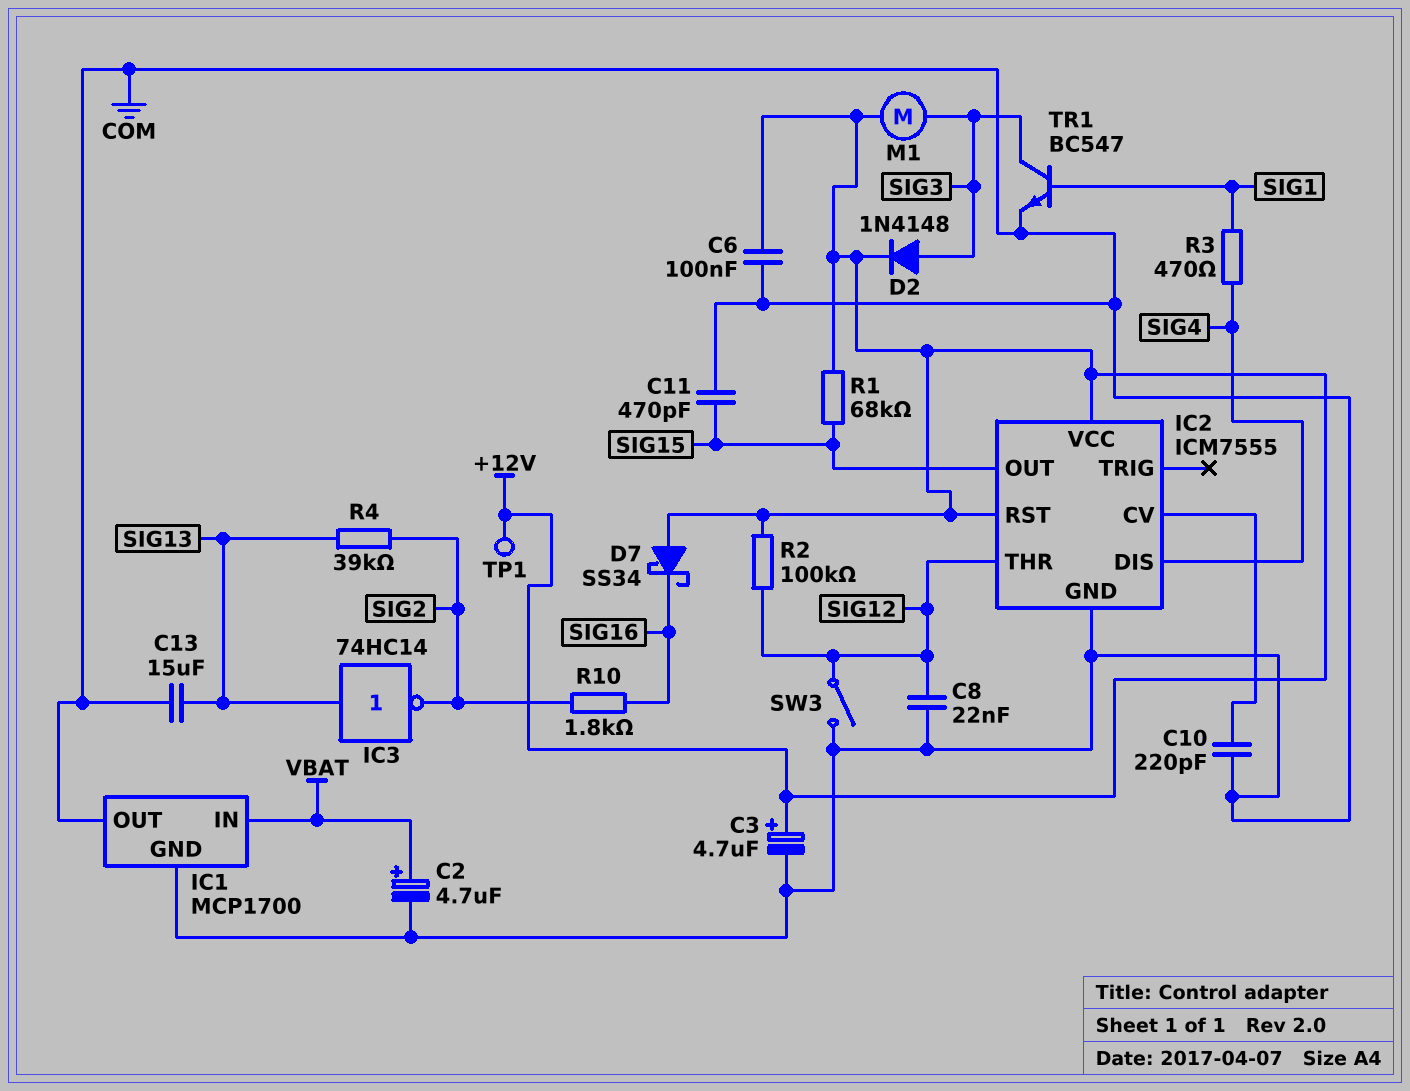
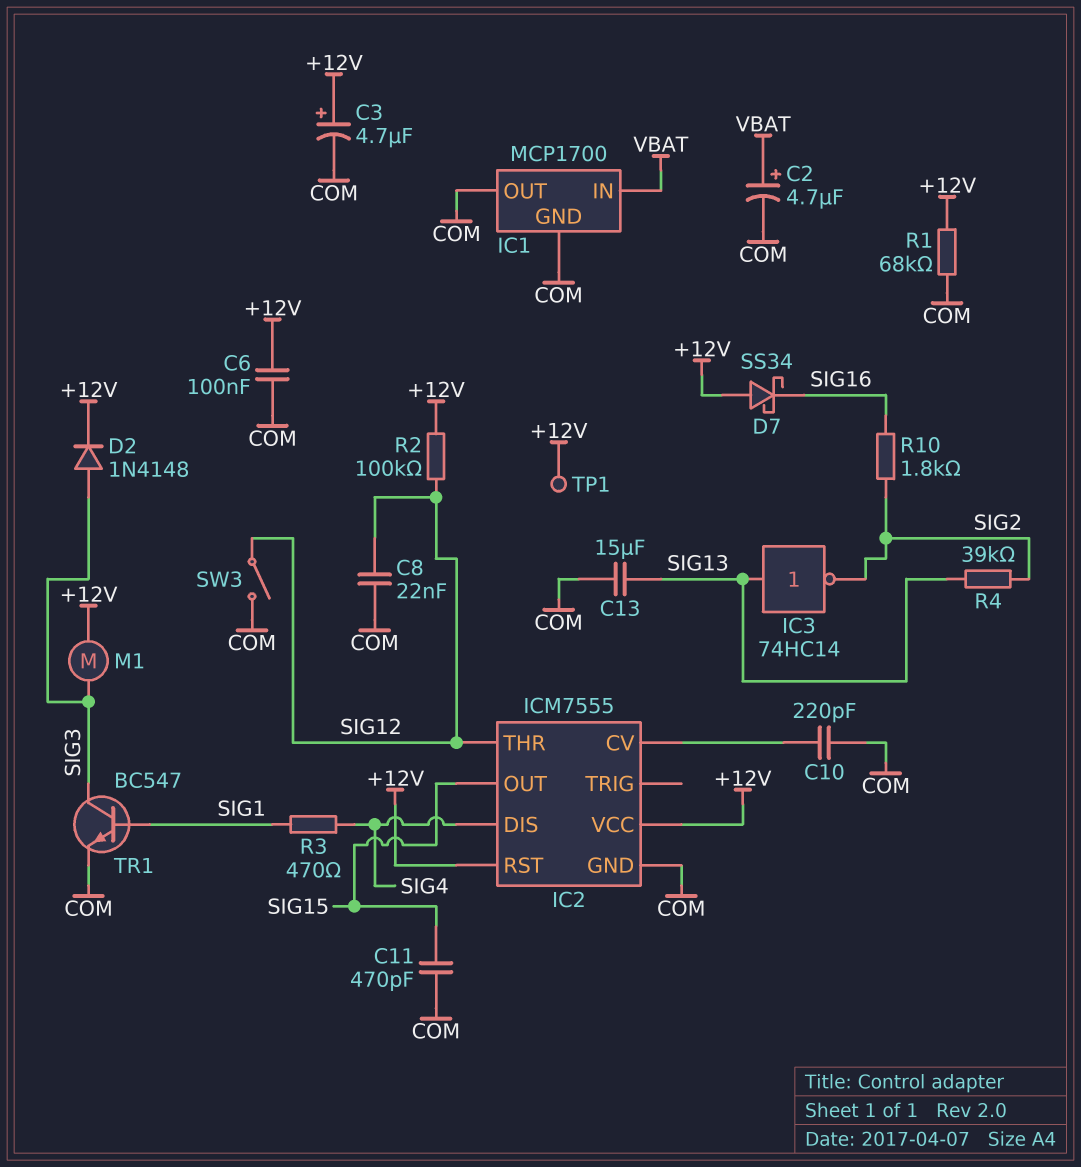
R1: 68k (+12V, SIG15) -> 68k (+12V, COM)

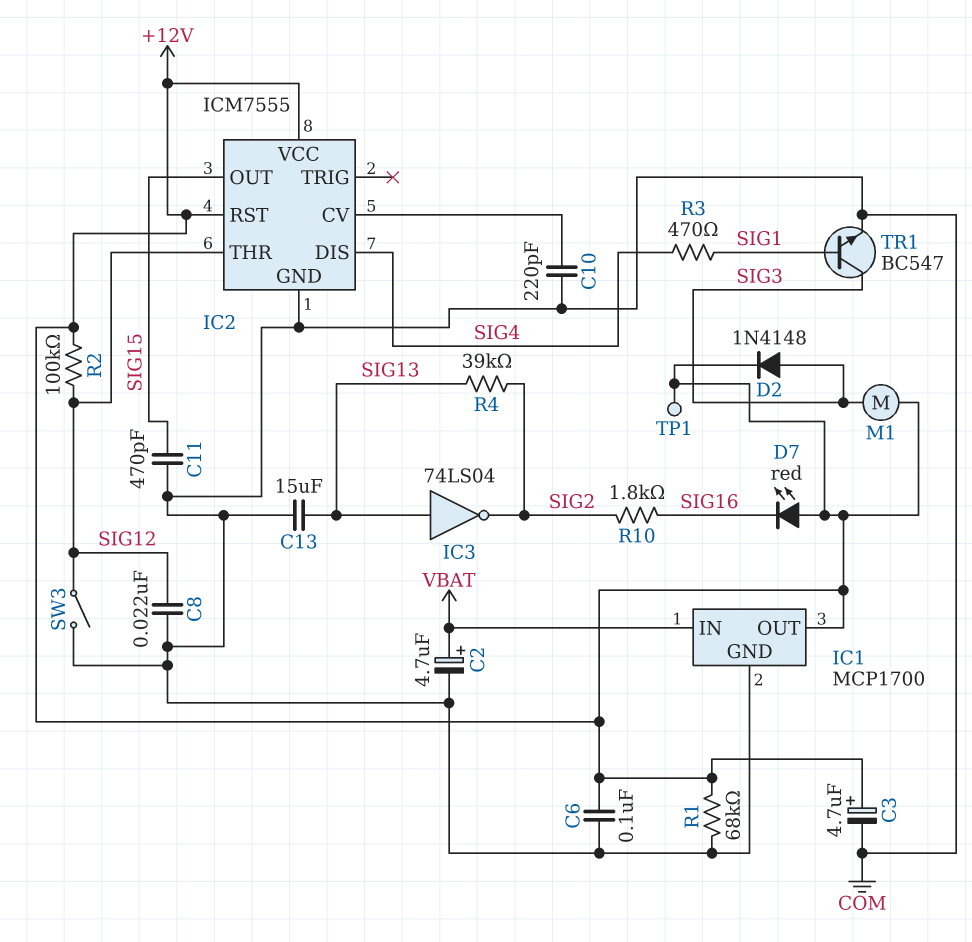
D7: schottky SS34 (A +12V, K SIG16) -> LED red (A +12V, K SIG16)
IC1 pin OUT: COM -> +12V
IC3: NOT 74HC14 (in SIG13, out SIG2) -> NOT 74LS04 (in SIG13, out SIG2)

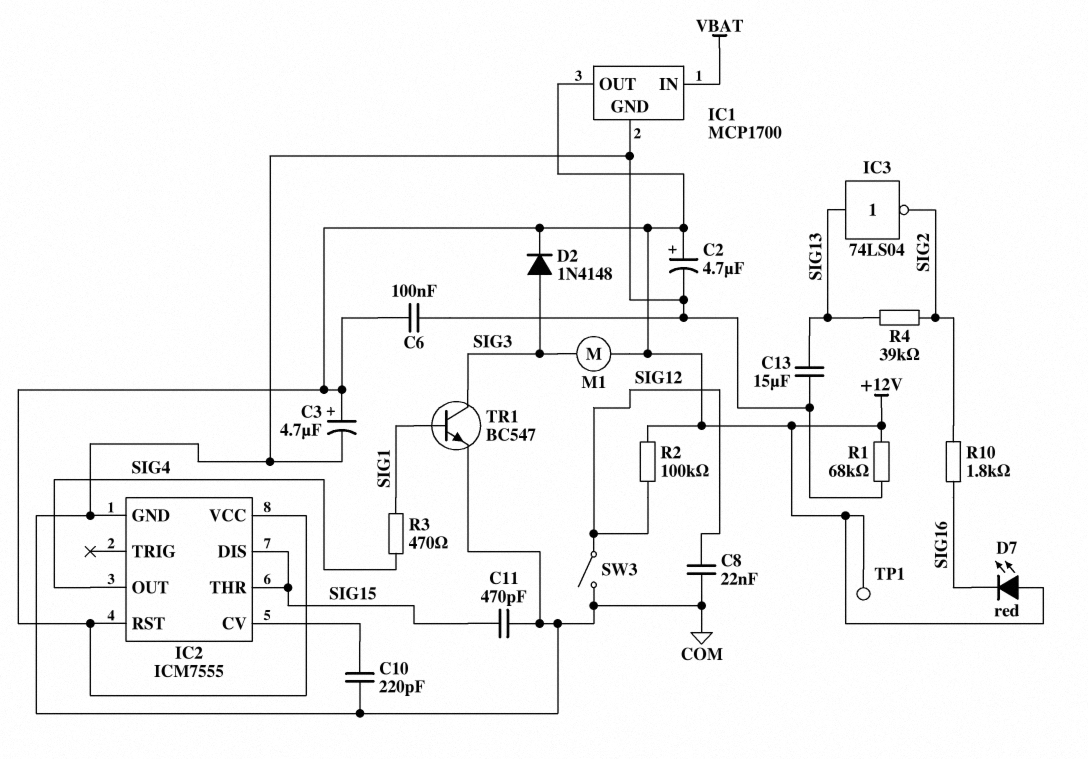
C2: 4.7uF (plus VBAT, minus COM) -> 4.7uF (plus +12V, minus COM)
IC2 pin DIS: SIG4 -> SIG15
IC2 pin OUT: SIG15 -> SIG4
IC2 pin THR: SIG12 -> SIG15

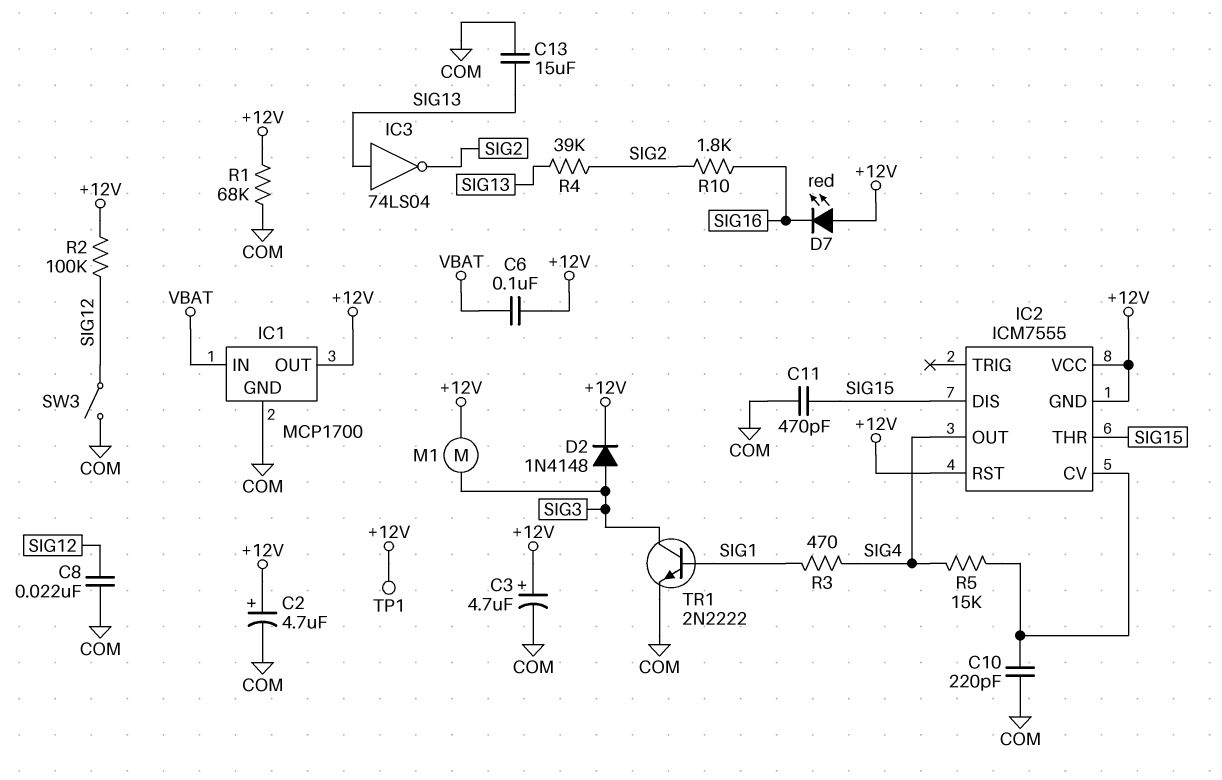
C6: 100nF (+12V, COM) -> 100nF (+12V, VBAT)
IC2 pin GND: COM -> +12V
R5: none -> 15k (IC2/CV, SIG4)
TR1: NPN BC547 (B SIG1, C SIG3, E COM) -> NPN 2N2222 (B SIG1, C SIG3, E COM)

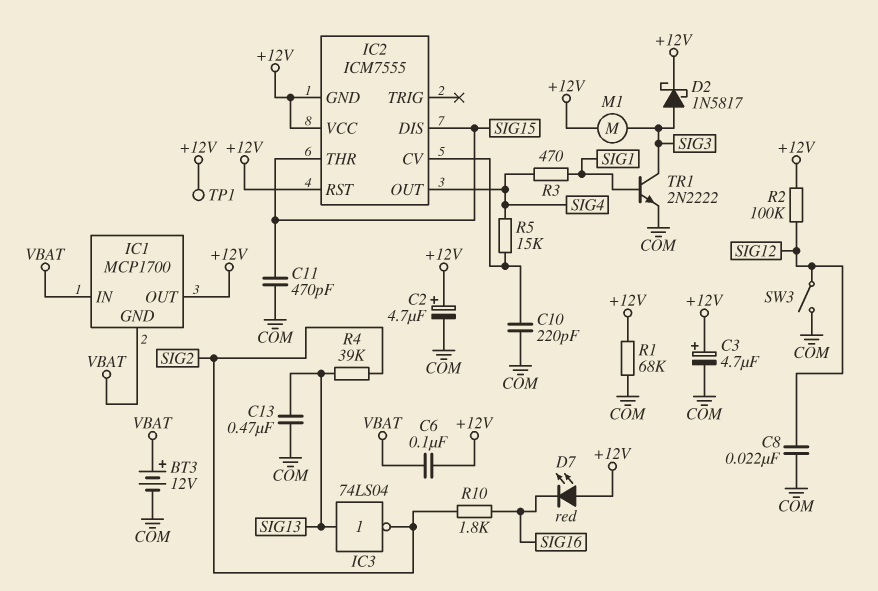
BT3: none -> 12V (plus VBAT, minus COM)
C13: 15uF (COM, SIG13) -> 470nF (COM, SIG13)
D2: diode 1N4148 (A SIG3, K +12V) -> schottky 1N5817 (A SIG3, K +12V)
IC1 pin GND: COM -> VBAT

